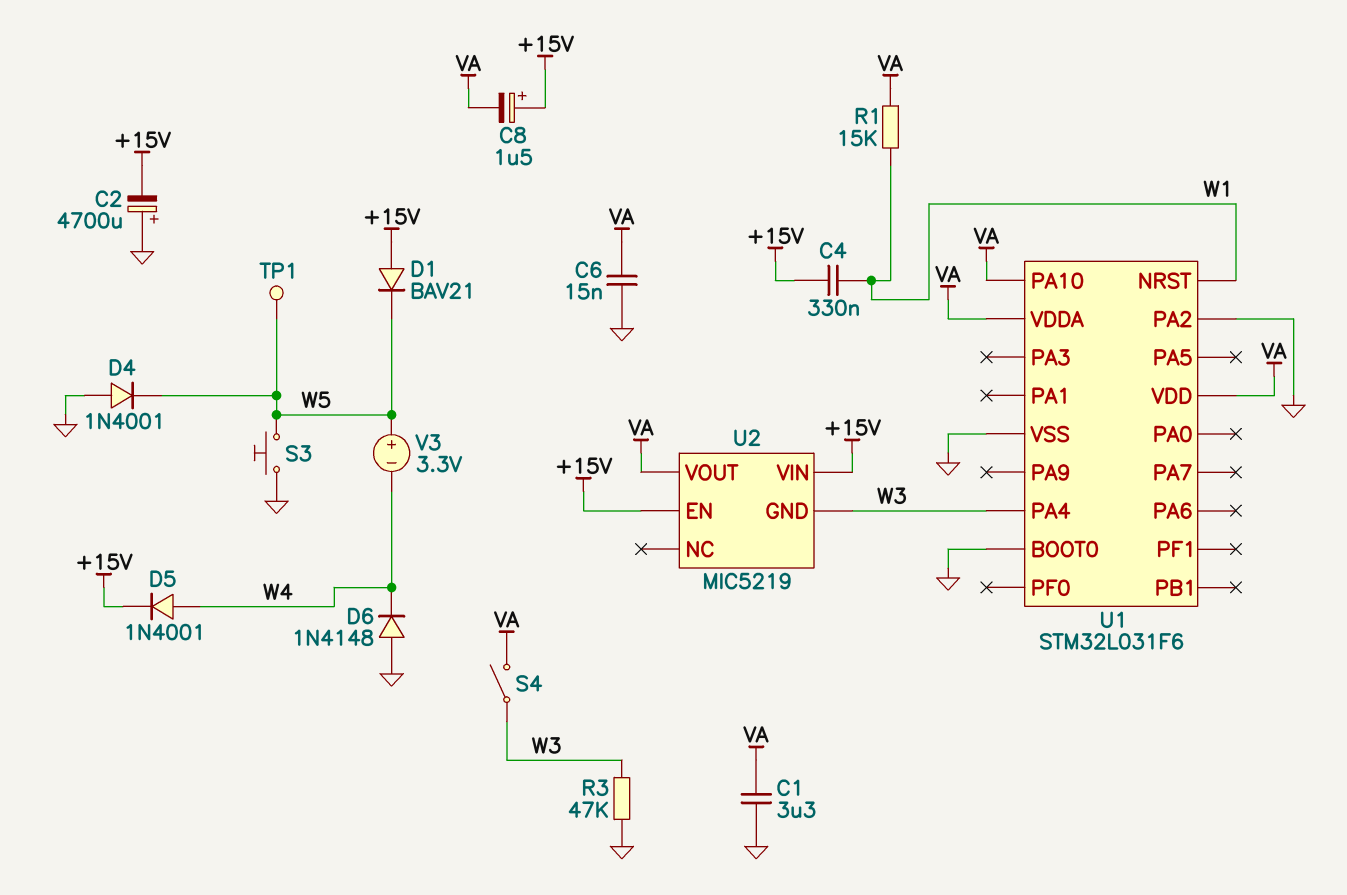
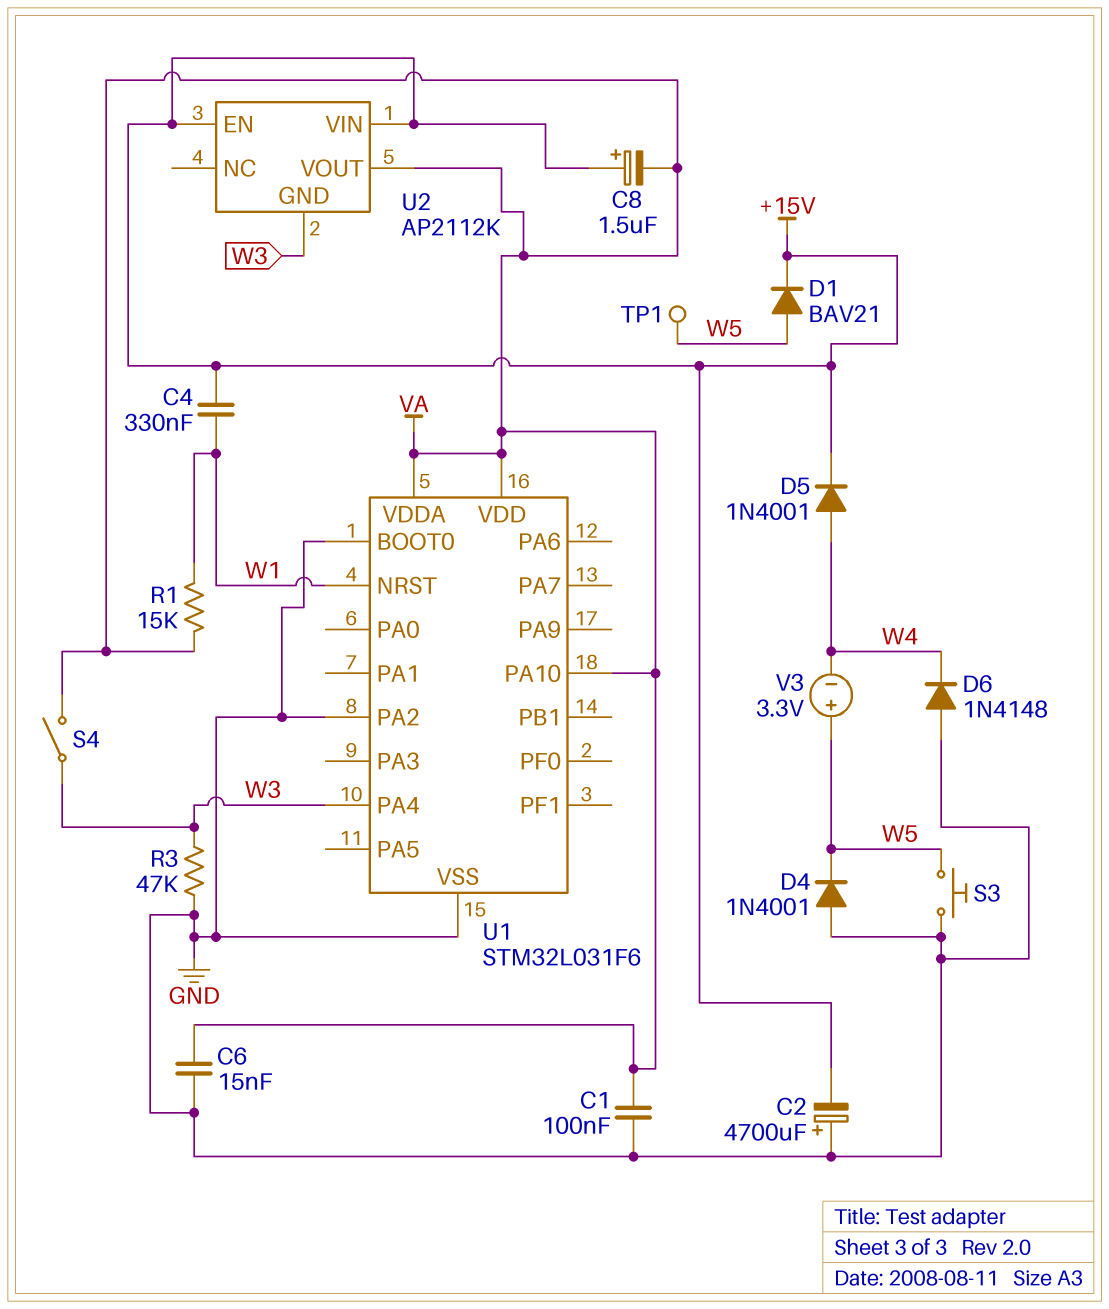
C1: 3.3uF (GND, VA) -> 100nF (GND, VA)
D1: diode BAV21 (A +15V, K W5) -> diode BAV21 (A W5, K +15V)
U2: MIC5219 -> AP2112K

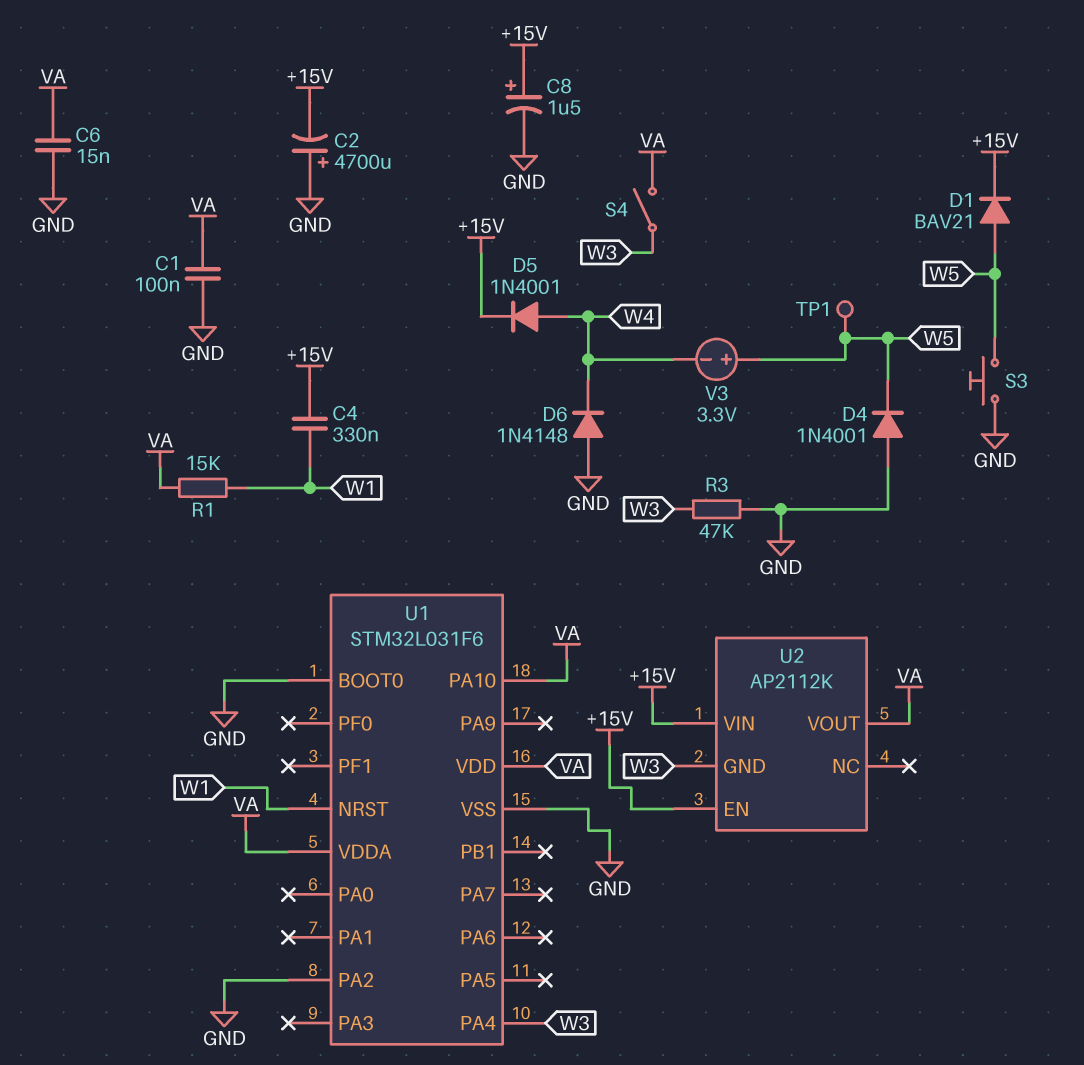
C8: 1.5uF (plus +15V, minus VA) -> 1.5uF (plus +15V, minus GND)

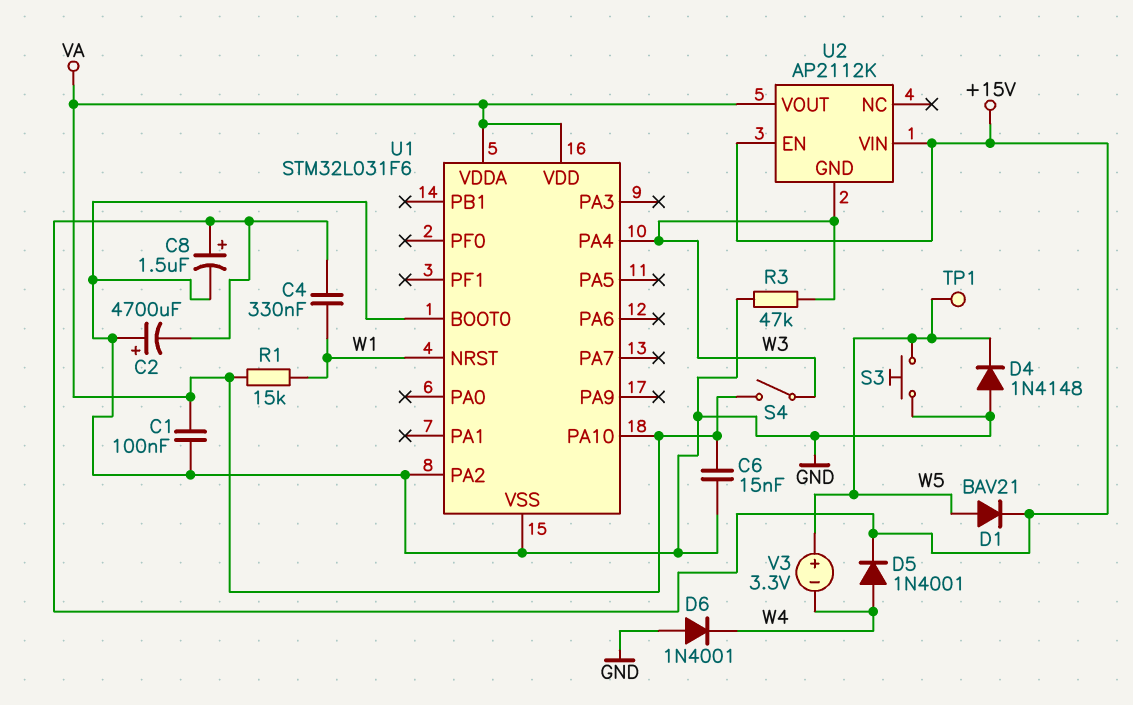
D4: diode 1N4001 (A GND, K W5) -> diode 1N4148 (A GND, K W5)
D6: diode 1N4148 (A GND, K W4) -> diode 1N4001 (A GND, K W4)

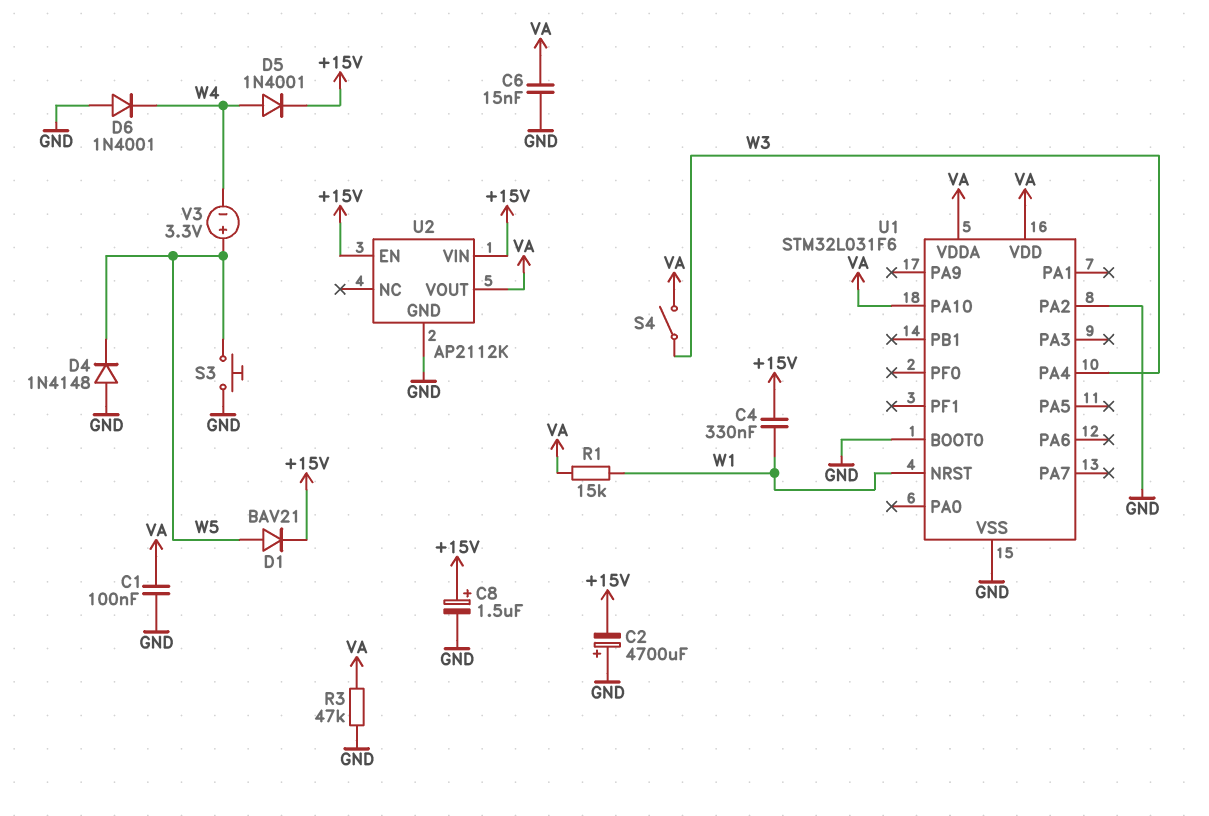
R3: 47k (GND, W3) -> 47k (GND, VA)
TP1: test point (W5) -> none
U2 pin GND: W3 -> GND

